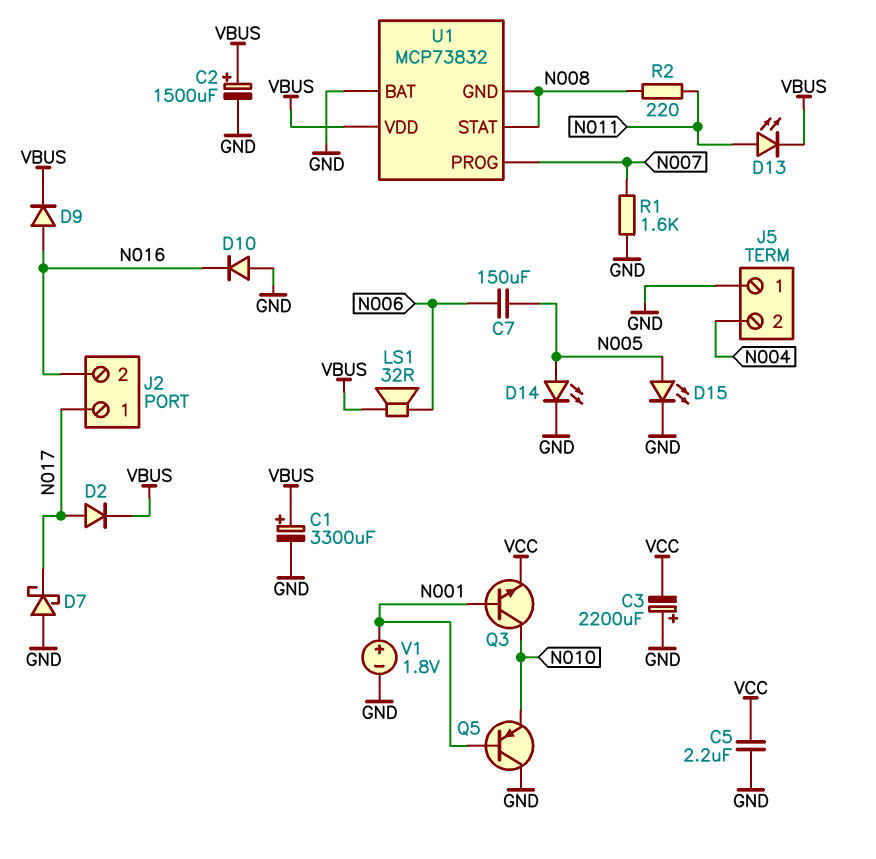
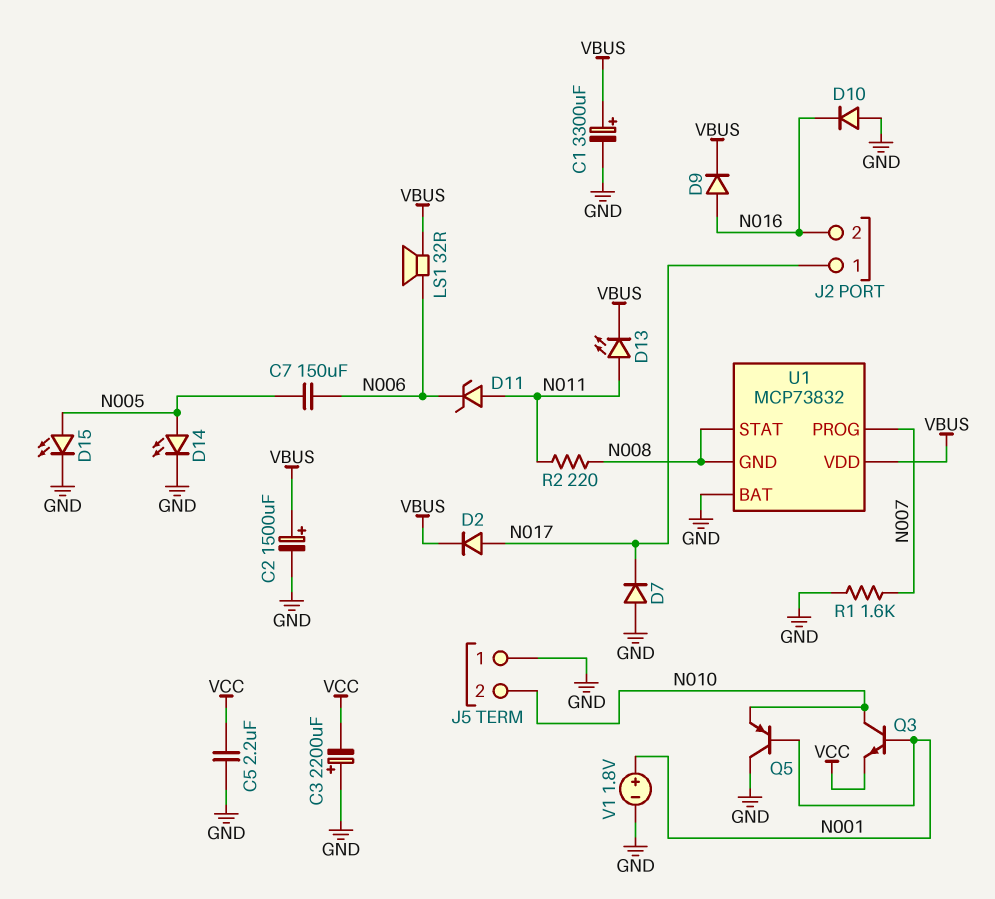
D7: schottky (A GND, K N017) -> diode (A GND, K N017)
D11: none -> zener (A N011, K N006)
J5 pin 2: N004 -> N010

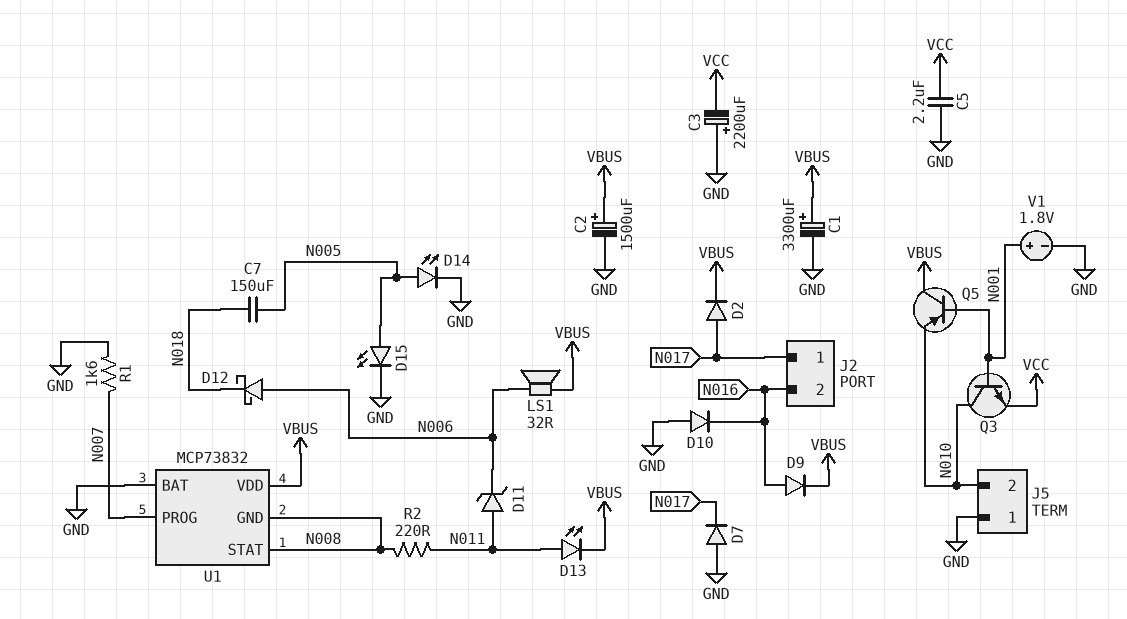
C7: 150uF (N005, N006) -> 150uF (N005, N018)
D12: none -> schottky (A N006, K N018)
Q5: PNP (B N001, C GND, E N010) -> PNP (B N001, C VBUS, E N010)

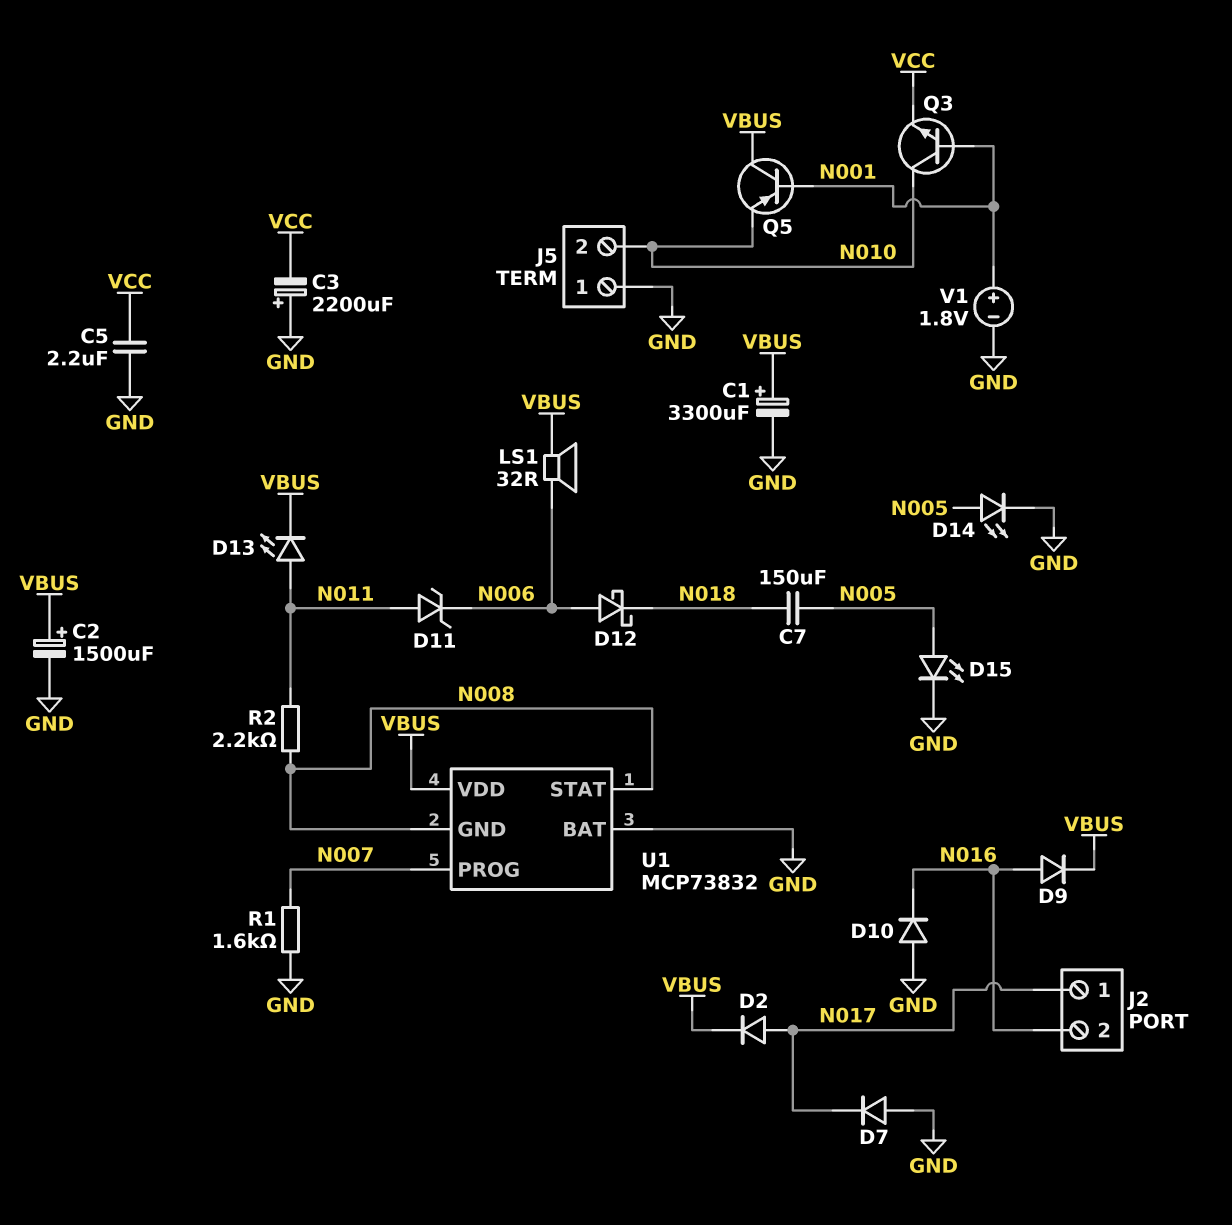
R2: 220 (N008, N011) -> 2.2k (N008, N011)

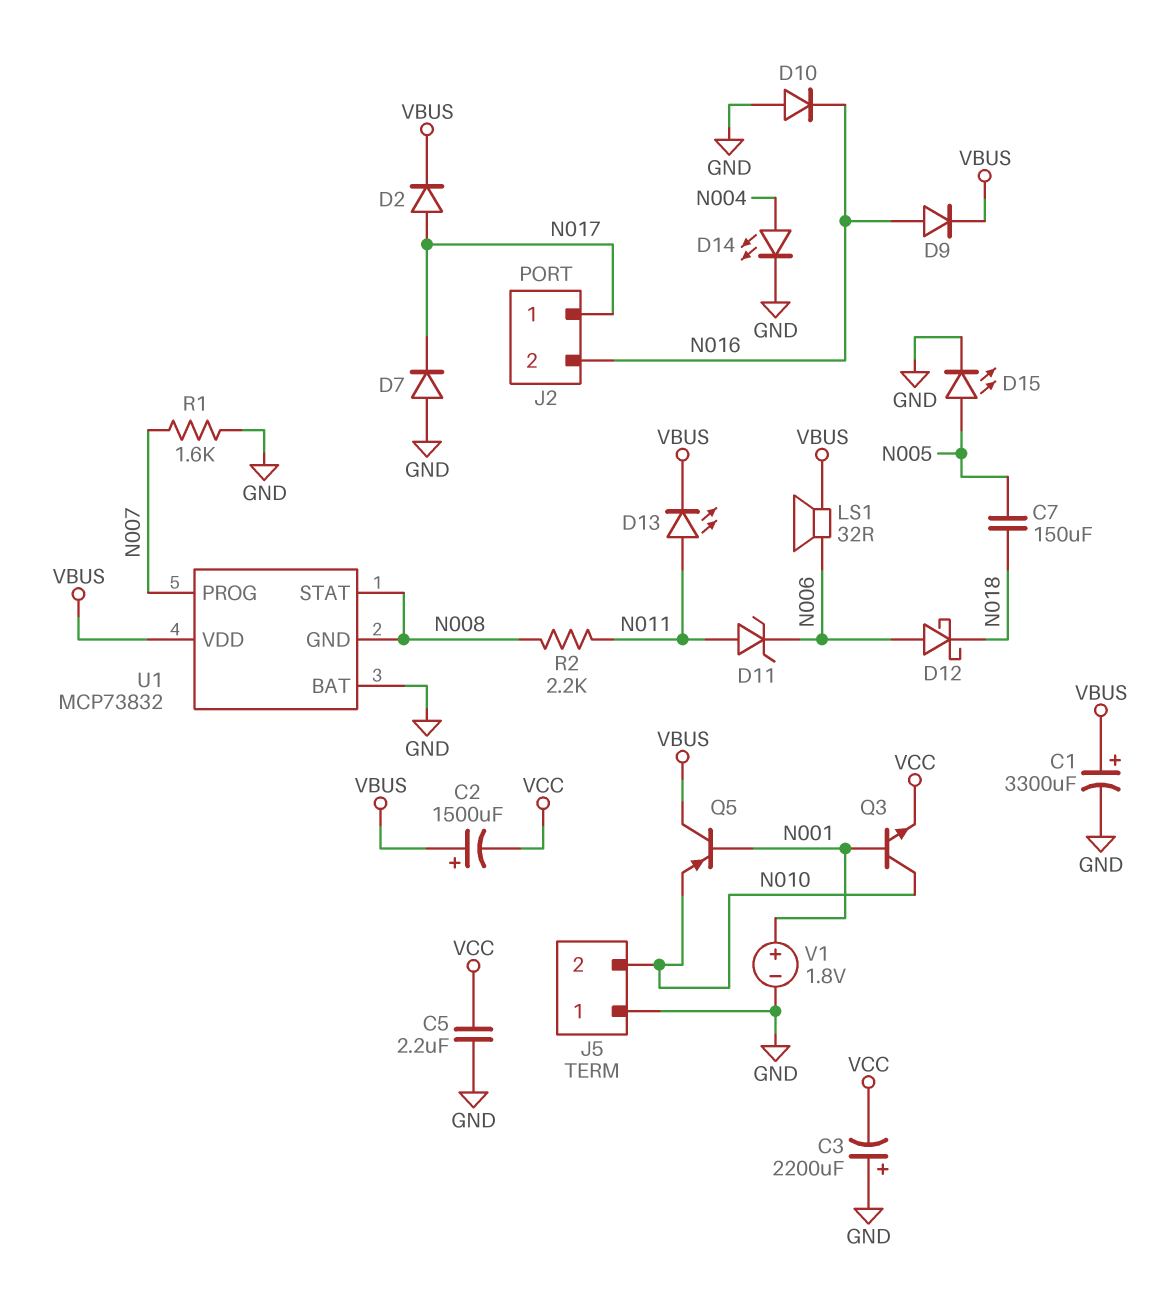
C2: 1500uF (plus VBUS, minus GND) -> 1500uF (plus VBUS, minus VCC)
D14: LED (A N005, K GND) -> LED (A N004, K GND)

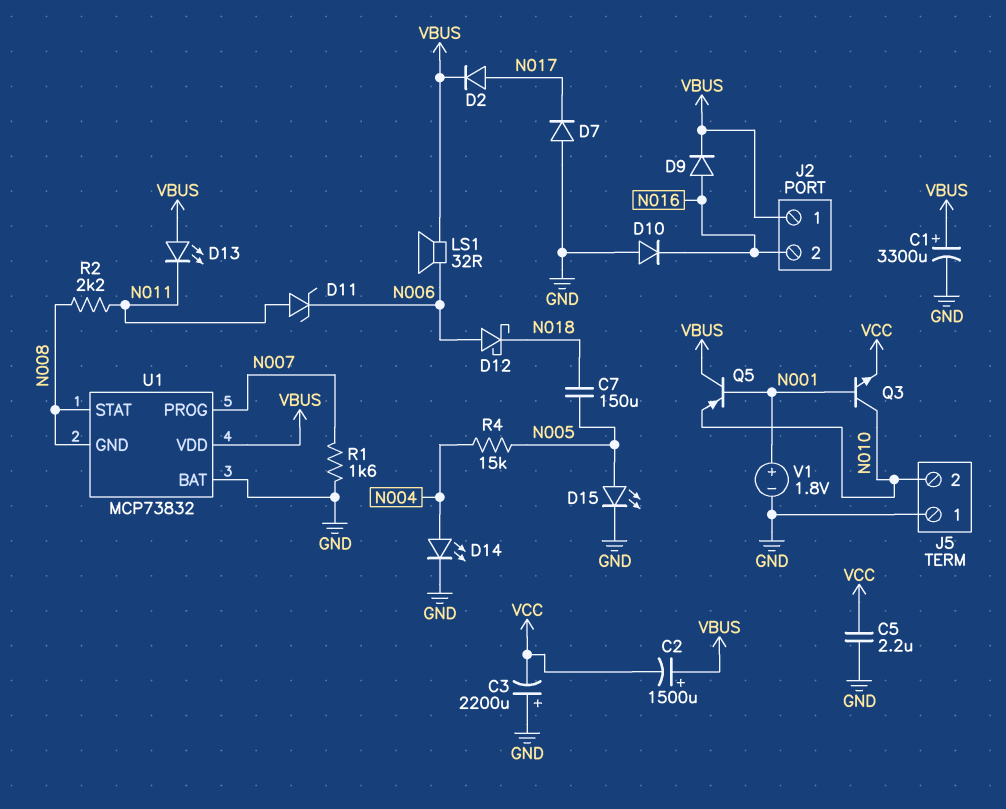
D13: LED (A N011, K VBUS) -> LED (A VBUS, K N011)
J2 pin 1: N017 -> VBUS
R4: none -> 15k (N004, N005)

